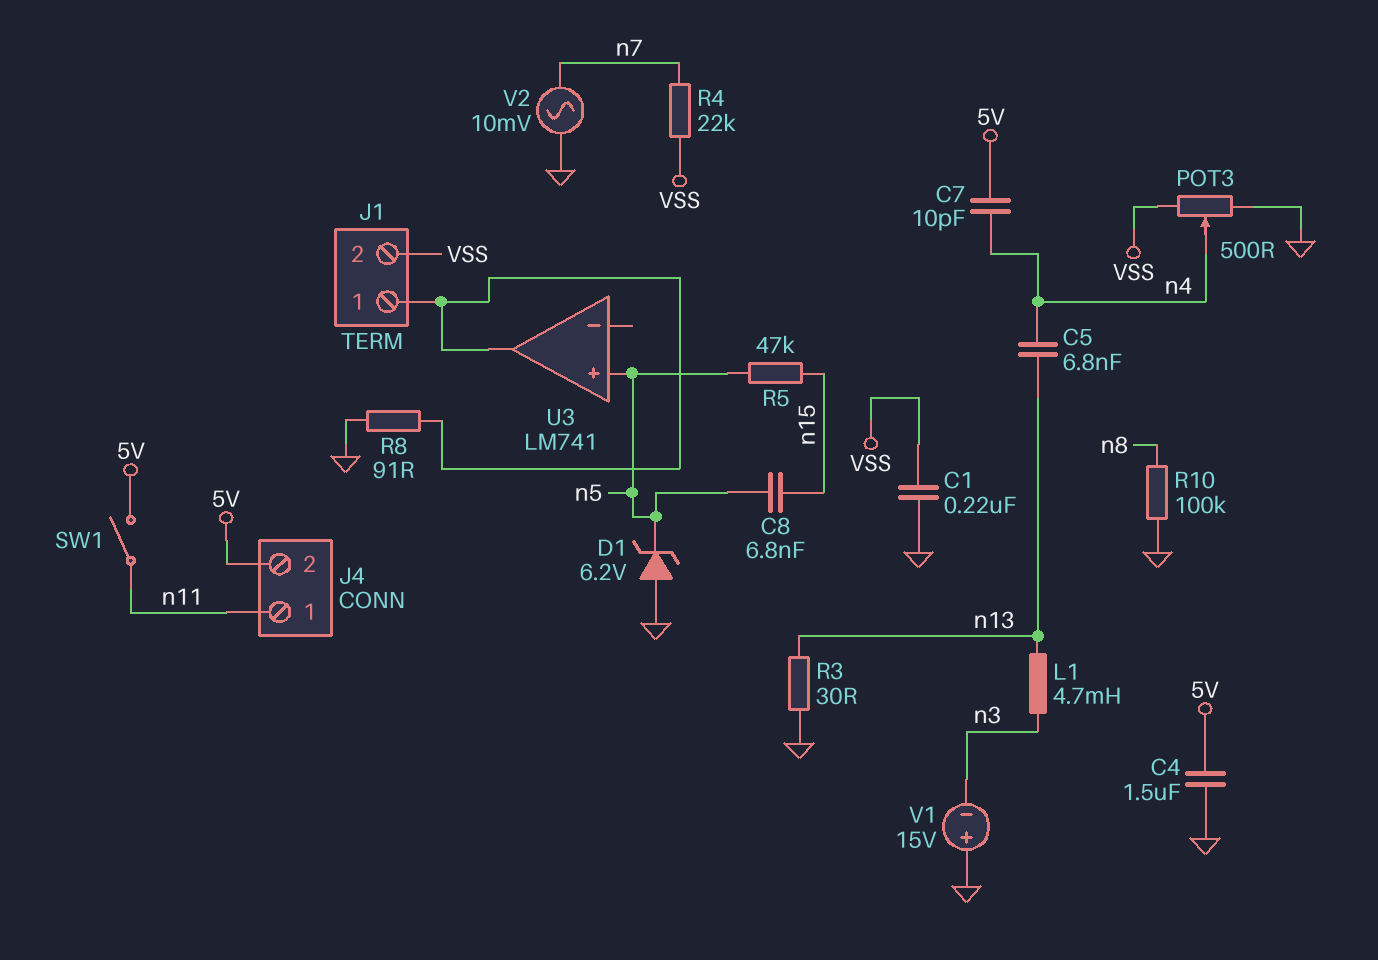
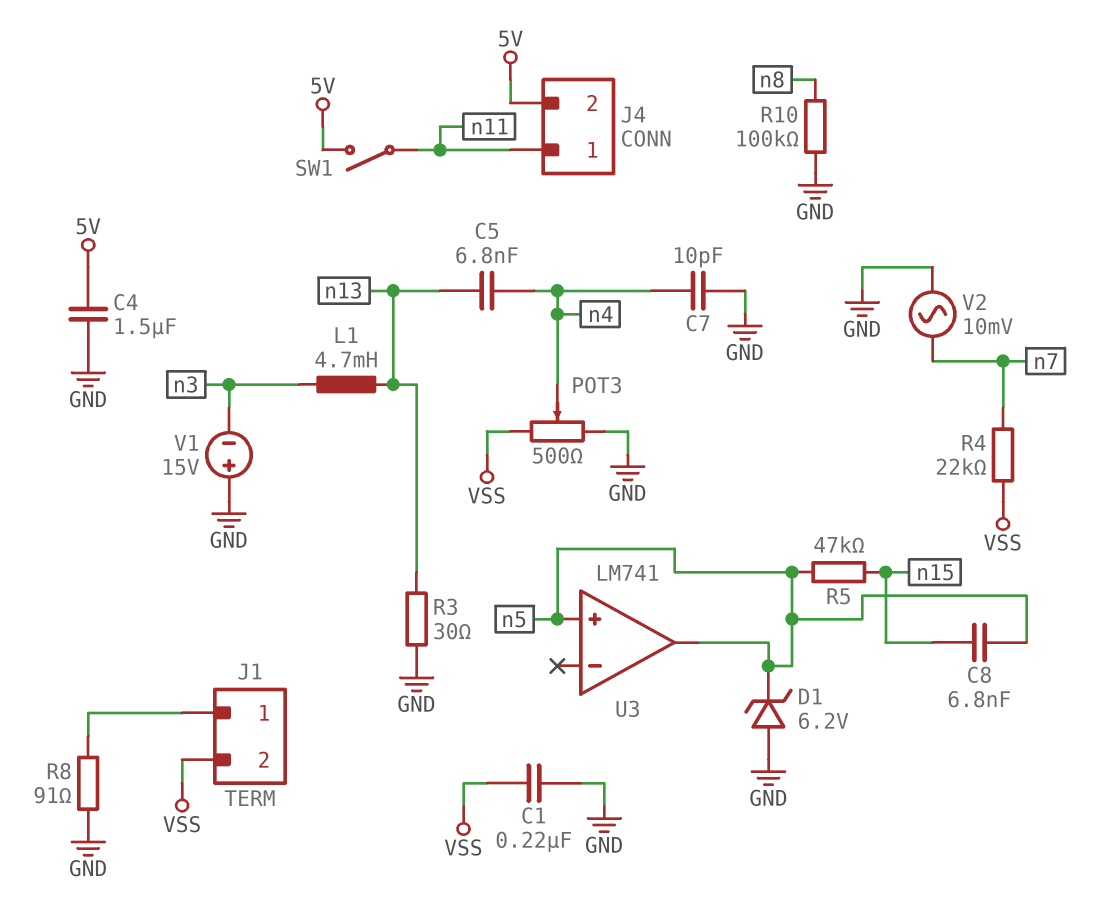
C7: 10pF (5V, n4) -> 10pF (GND, n4)
U3 pin out: J1/1 -> n5

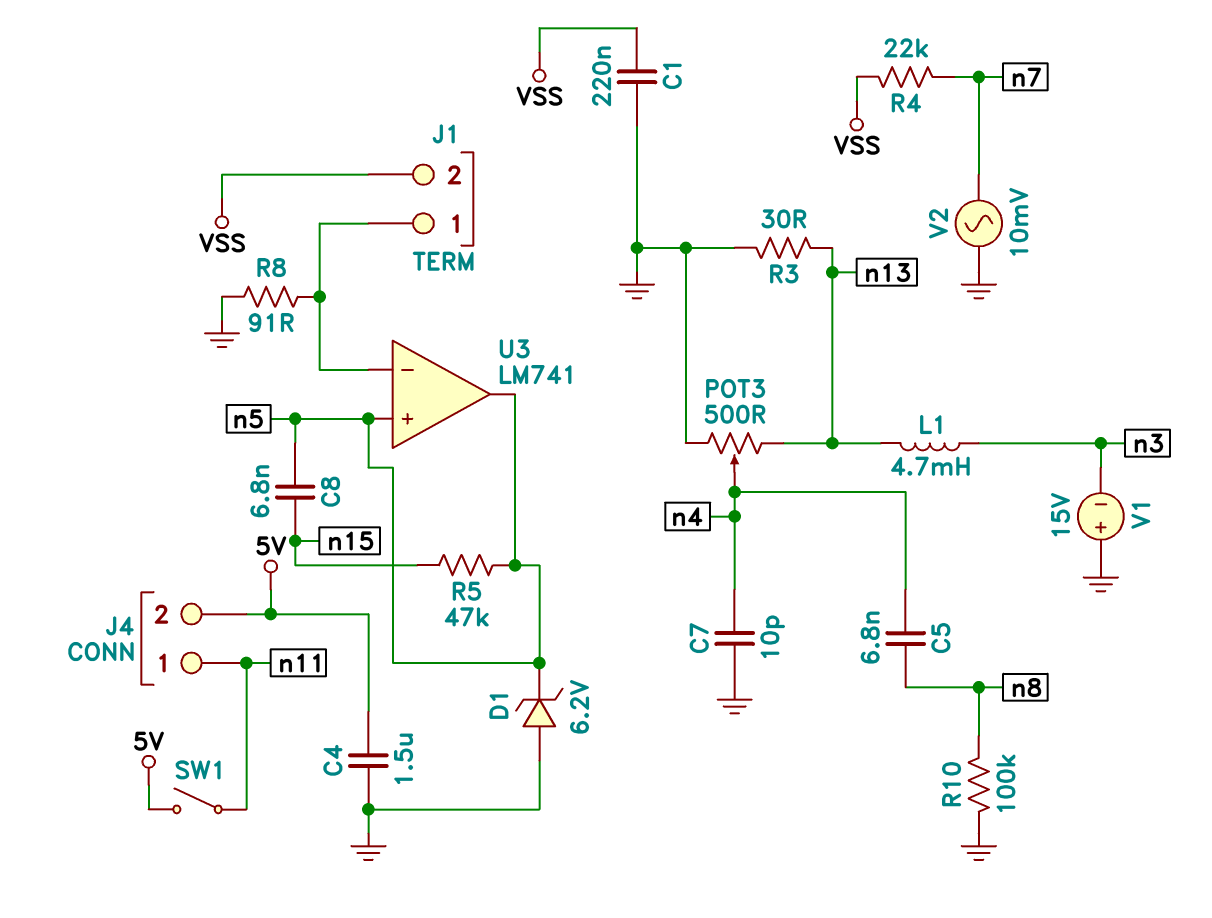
C5: 6.8nF (n4, n13) -> 6.8nF (n4, n8)
POT3: 500 (GND, VSS, wiper n4) -> 500 (GND, n13, wiper n4)
U3 pin in-: none -> J1/1

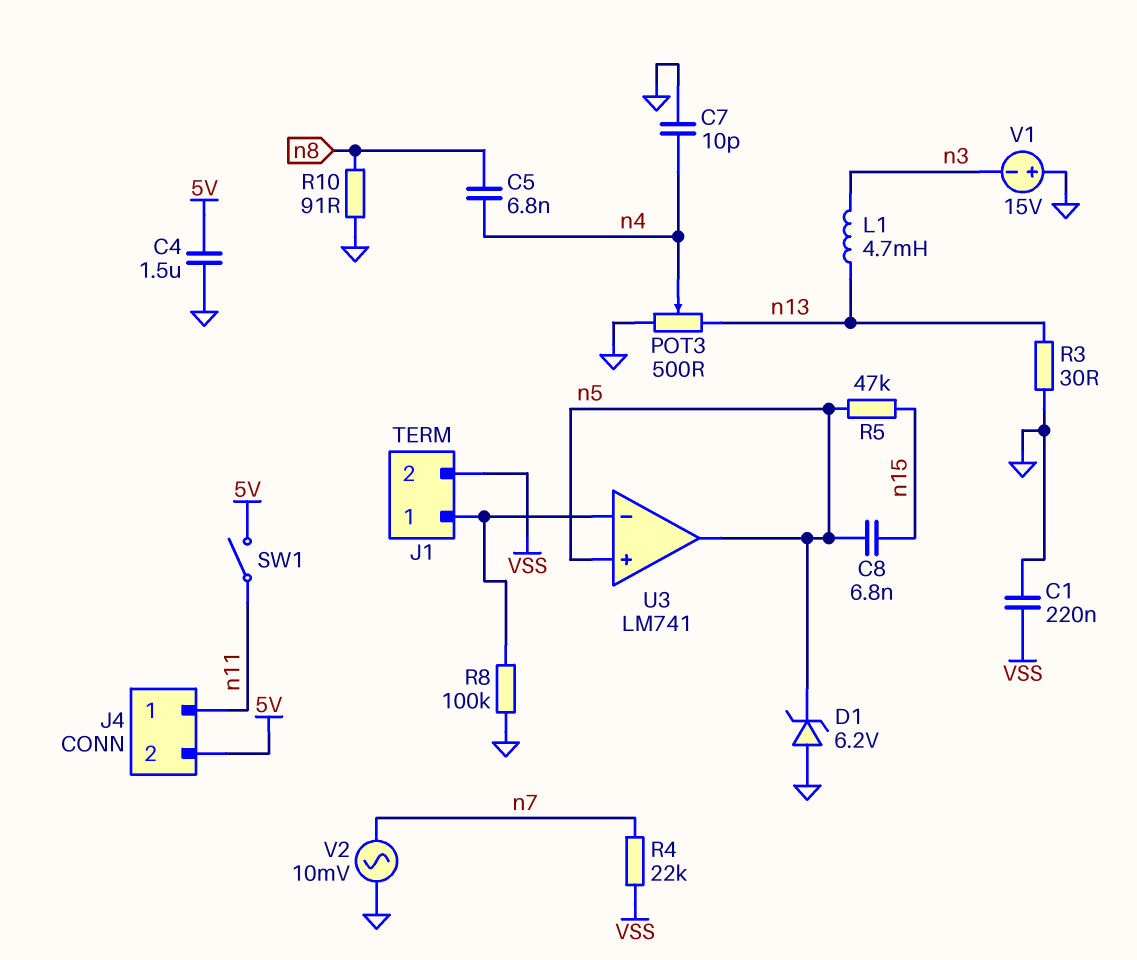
R8: 91 (GND, J1/1) -> 100k (GND, J1/1)
R10: 100k (GND, n8) -> 91 (GND, n8)

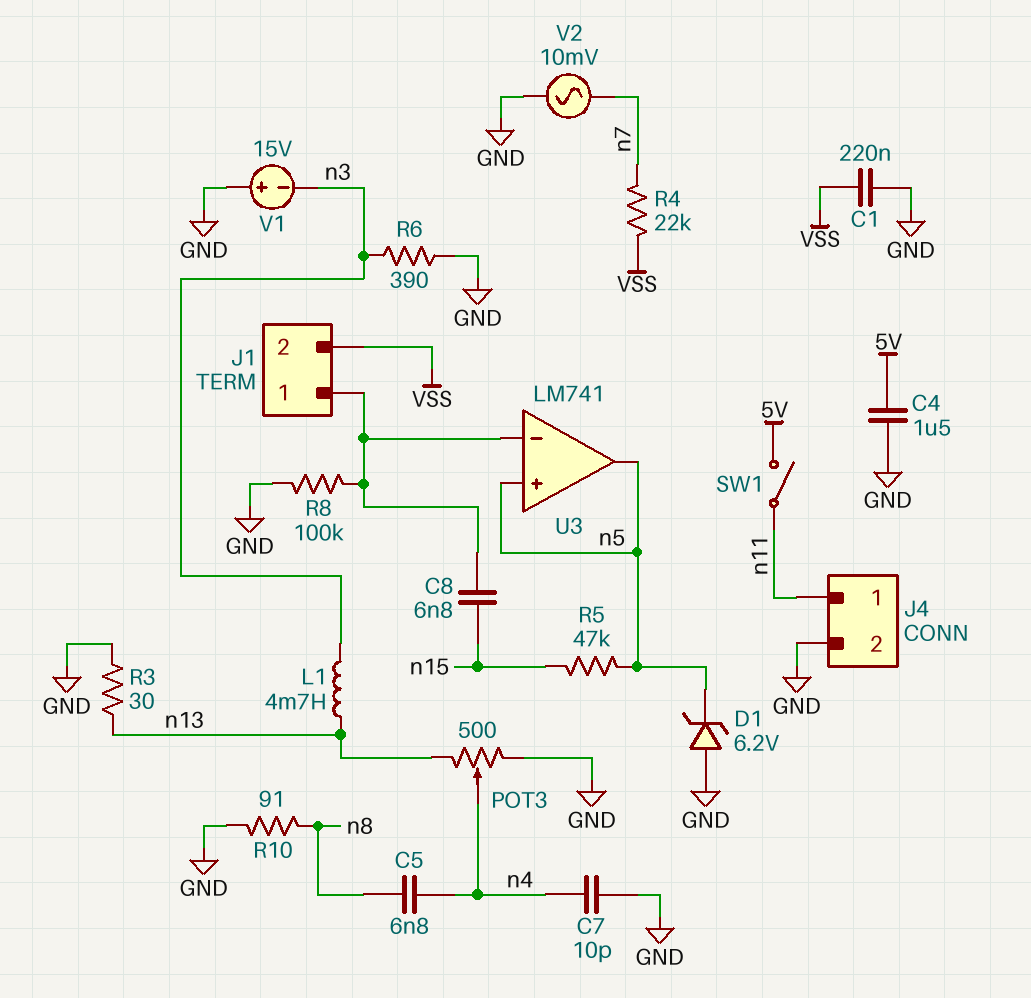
C8: 6.8nF (n5, n15) -> 6.8nF (J1/1, n15)
J4 pin 2: 5V -> GND
R6: none -> 390 (GND, n3)

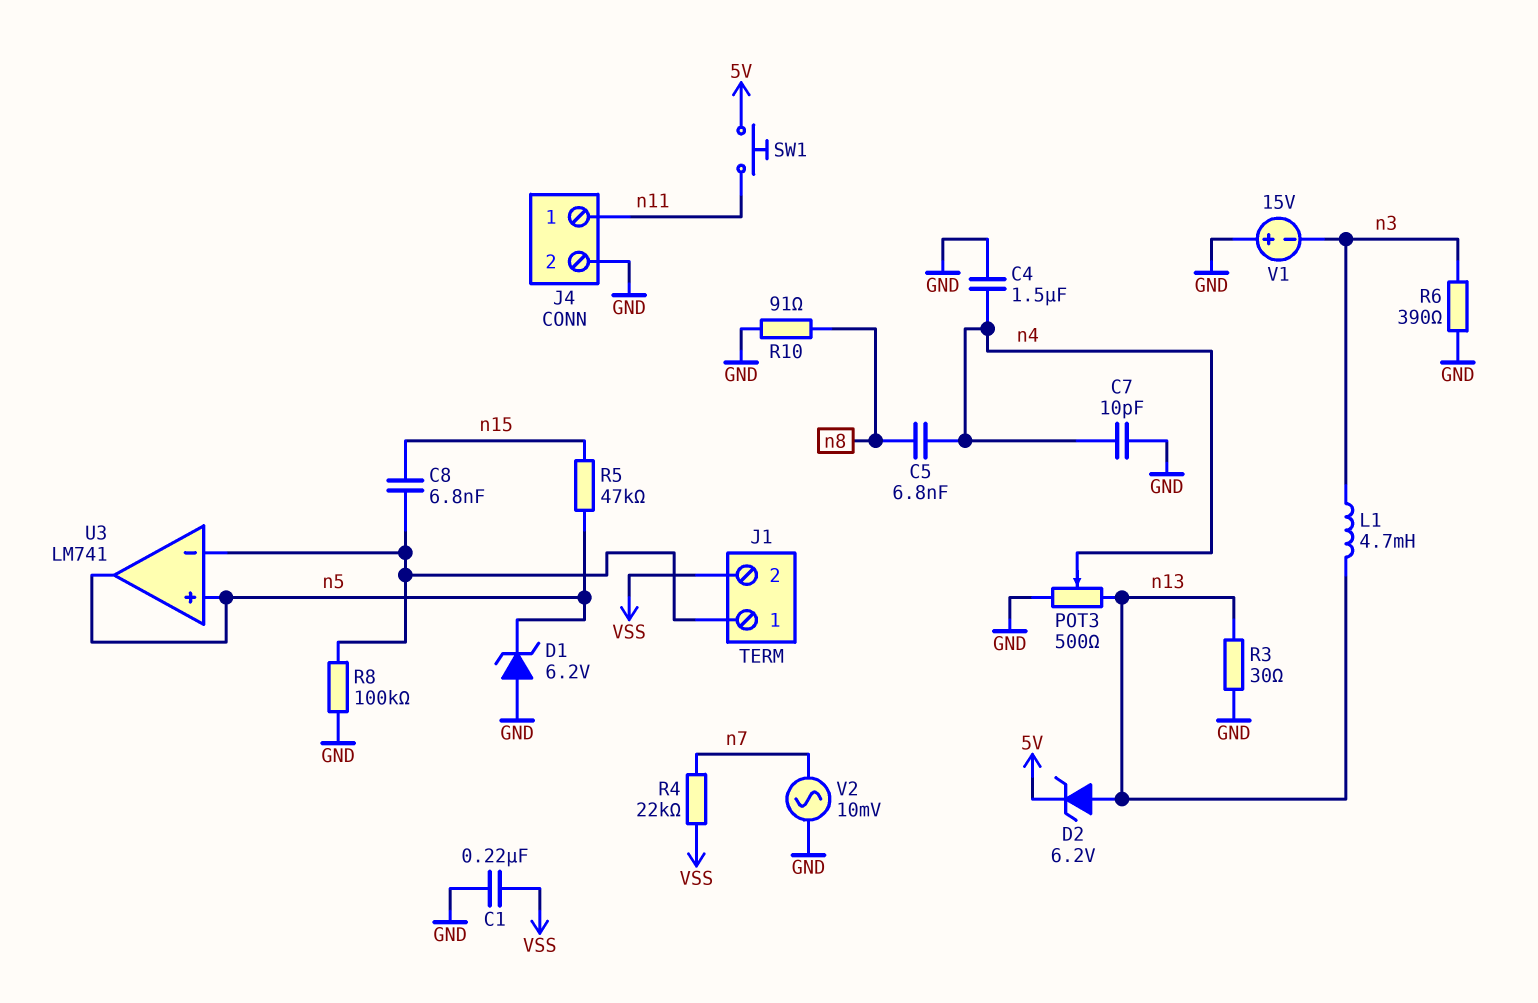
C4: 1.5uF (5V, GND) -> 1.5uF (GND, n4)
D2: none -> zener 6.2V (A n13, K 5V)
SW1: switch (5V, n11) -> button (5V, n11)

